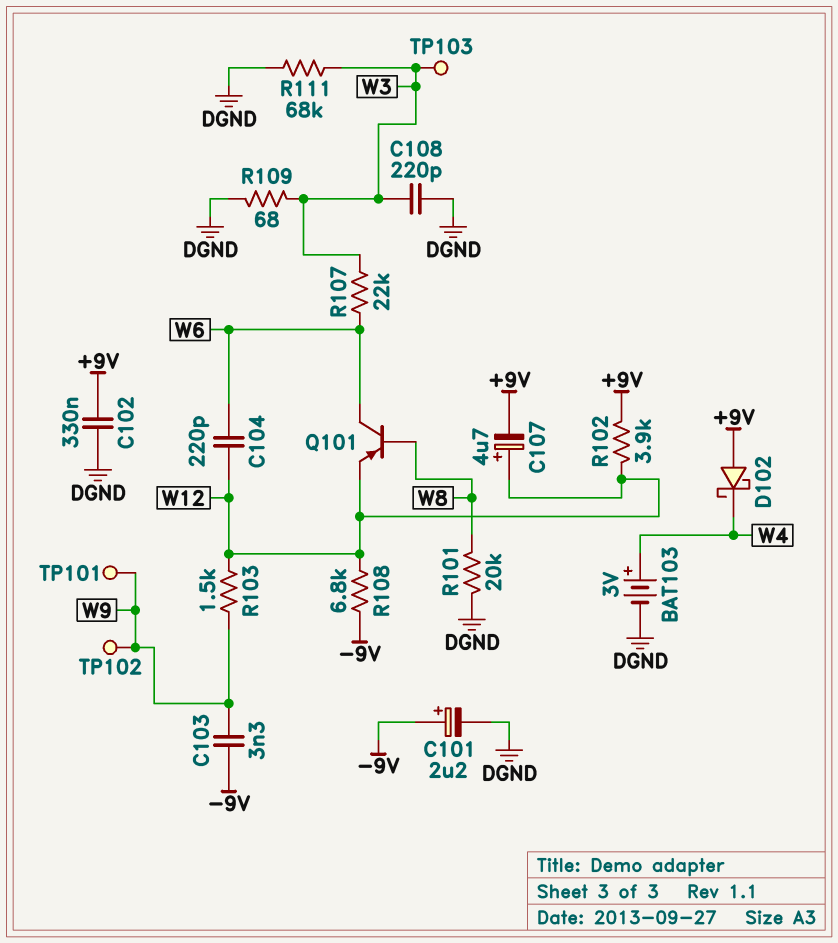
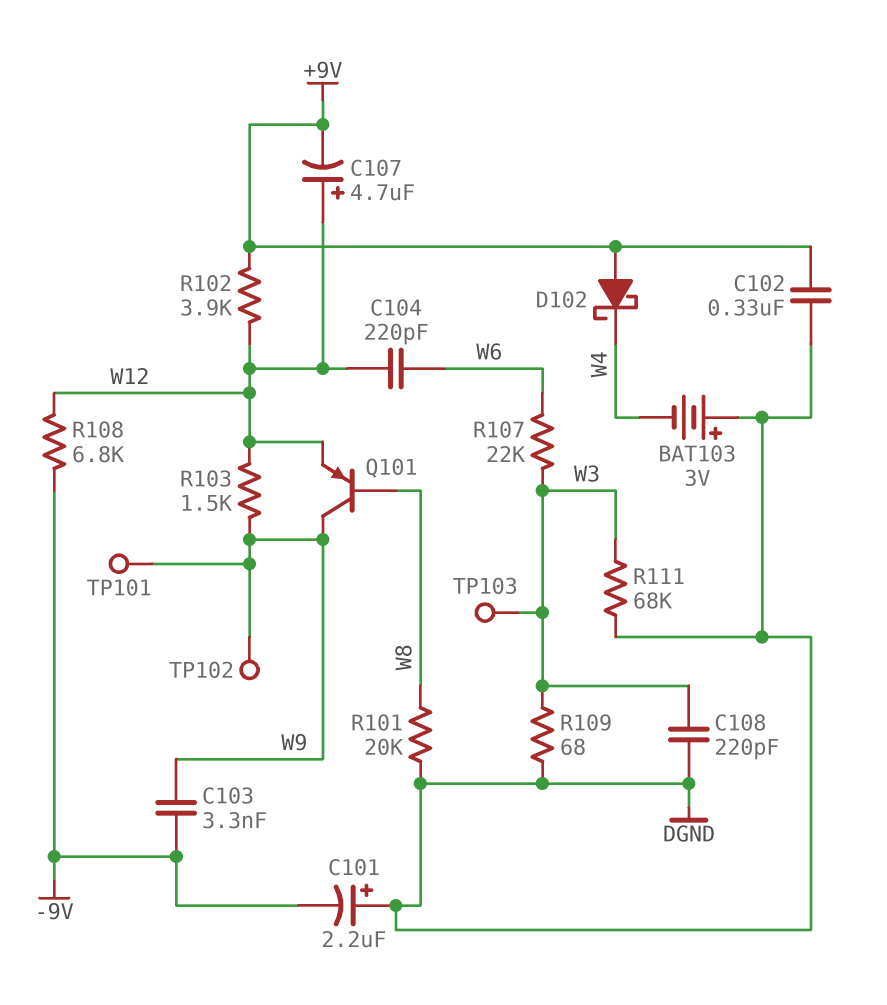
BAT103: 3V (plus W4, minus DGND) -> 3V (plus DGND, minus W4)
C101: 2.2uF (plus -9V, minus DGND) -> 2.2uF (plus DGND, minus -9V)
Q101: PNP (B W8, C W6, E W12) -> PNP (B W8, C W9, E W12)

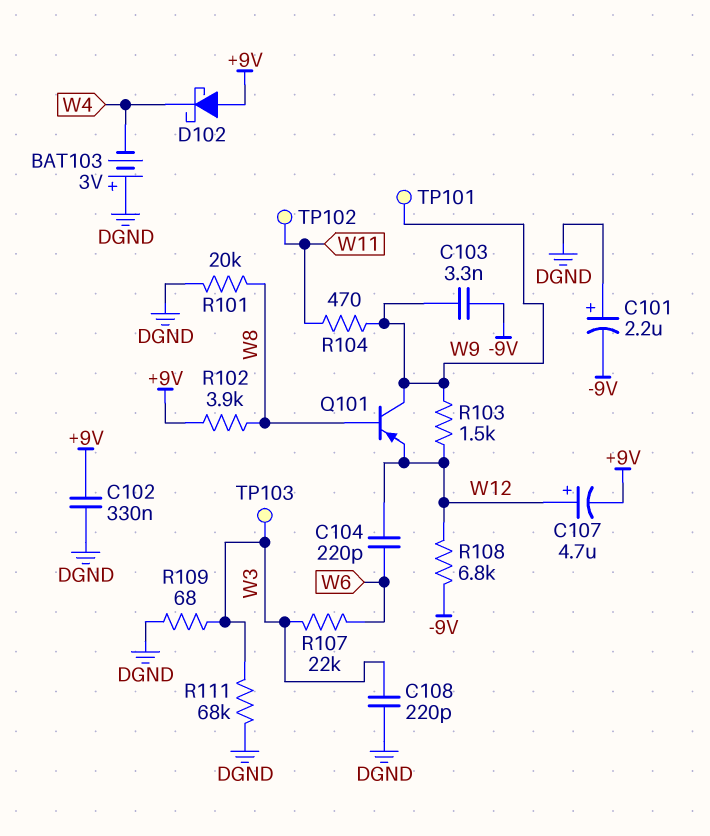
R102: 3.9k (+9V, W12) -> 3.9k (+9V, W8)
R104: none -> 470 (W9, W11)
TP102: test point (W9) -> test point (W11)

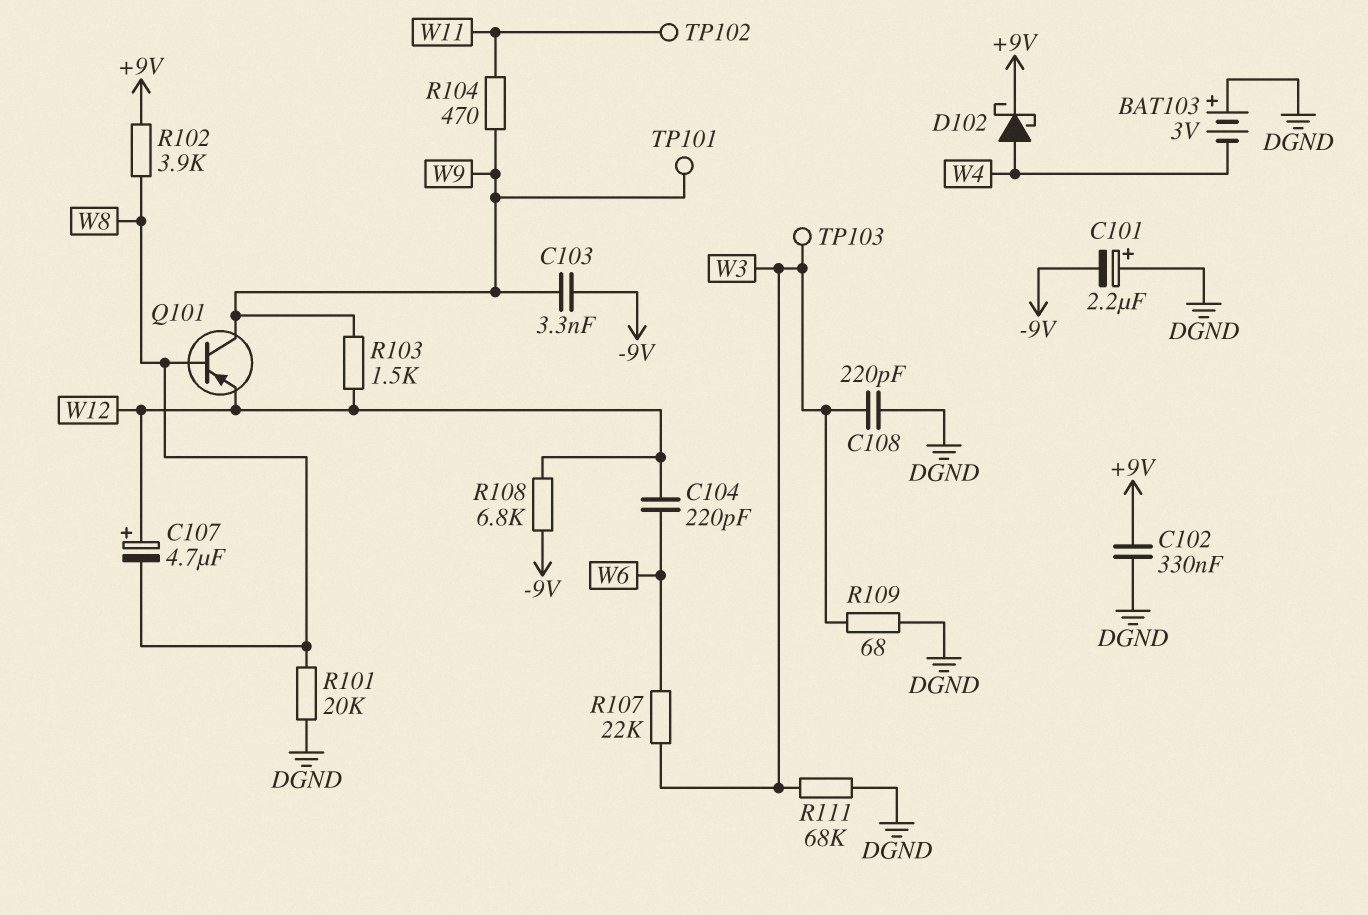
C107: 4.7uF (plus W12, minus +9V) -> 4.7uF (plus W12, minus W8)
D102: schottky (A +9V, K W4) -> schottky (A W4, K +9V)

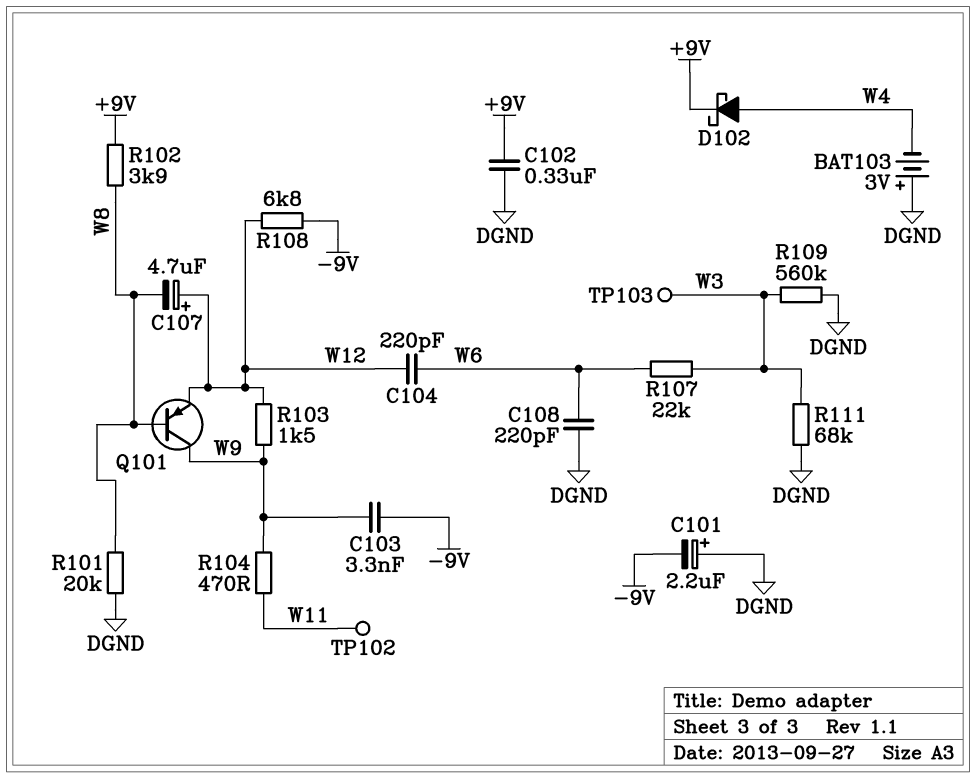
C108: 220pF (DGND, W3) -> 220pF (DGND, W6)
R109: 68 (DGND, W3) -> 560k (DGND, W3)
TP101: test point (W9) -> none

